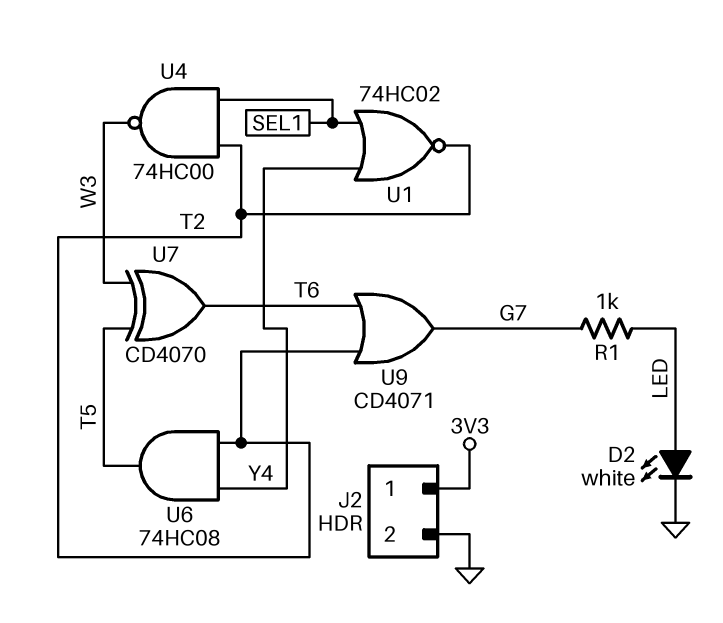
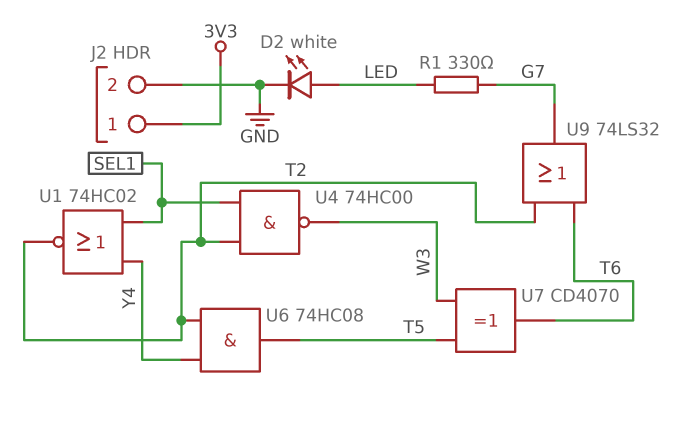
R1: 1k (G7, LED) -> 330 (G7, LED)
U9: OR CD4071 (in T2, in T6, out G7) -> OR 74LS32 (in T2, in T6, out G7)

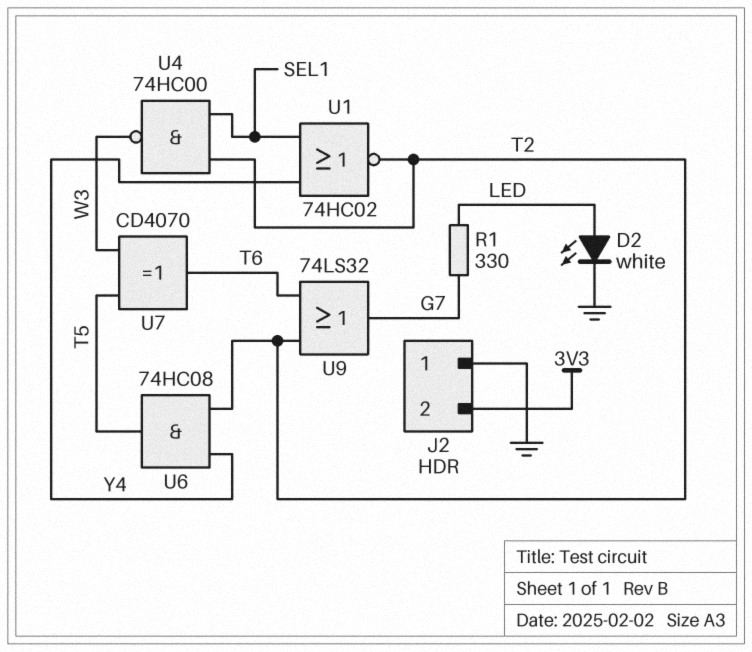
J2 pin 1: 3V3 -> GND
J2 pin 2: GND -> 3V3

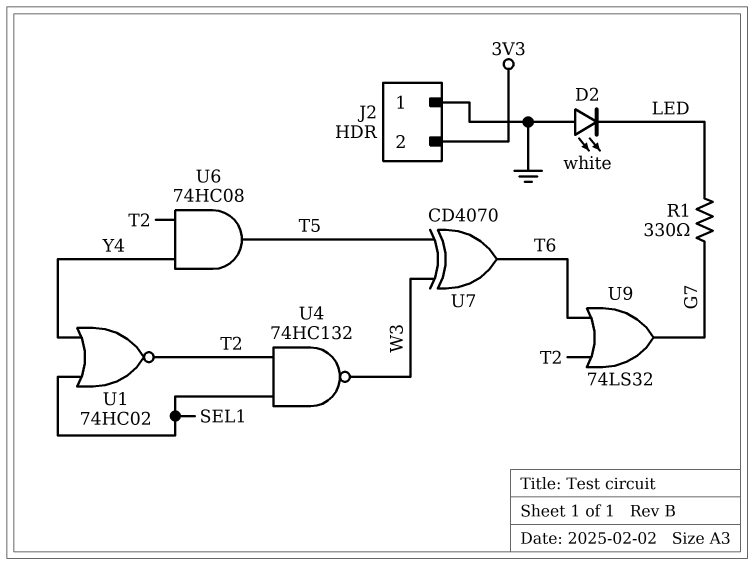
D2: LED white (A LED, K GND) -> LED white (A GND, K LED)
U4: NAND 74HC00 (in SEL1, in T2, out W3) -> NAND 74HC132 (in SEL1, in T2, out W3)

